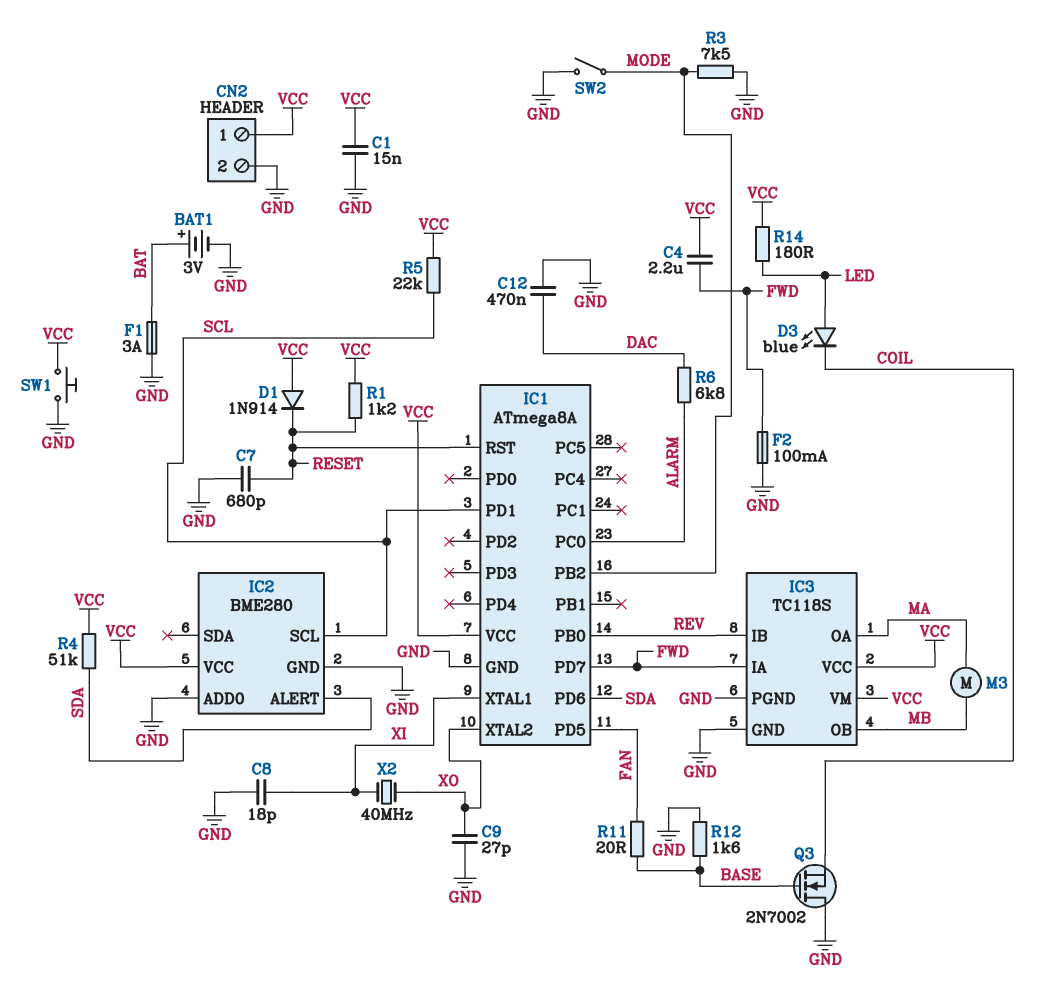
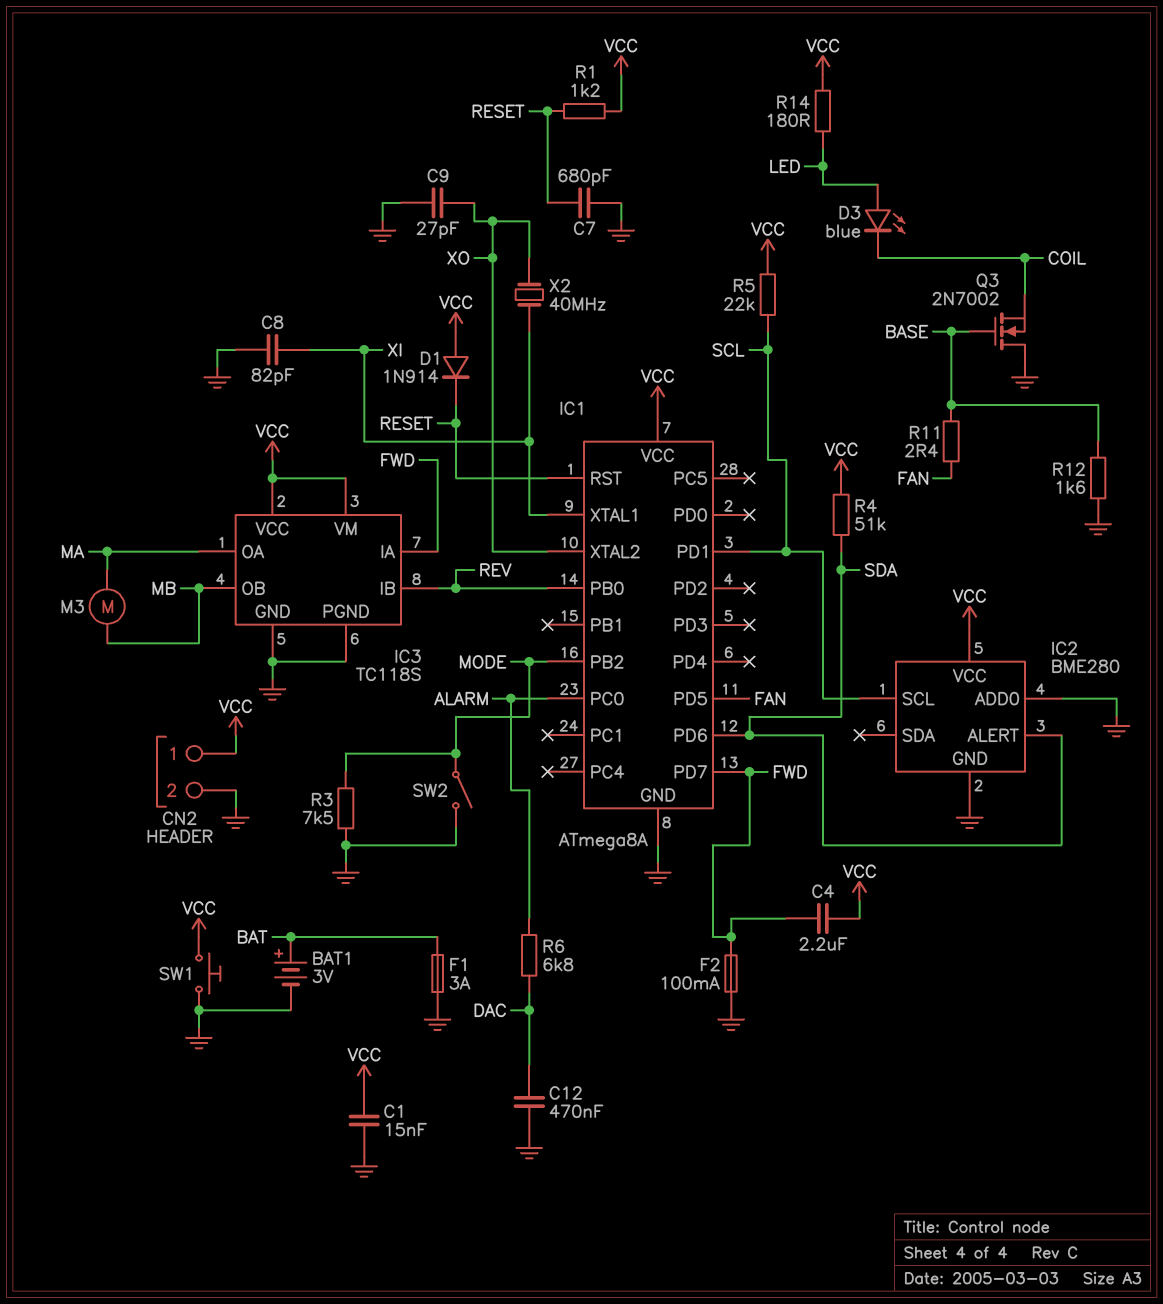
C8: 18pF (GND, XI) -> 82pF (GND, XI)
R11: 20 (BASE, FAN) -> 2.4 (BASE, FAN)

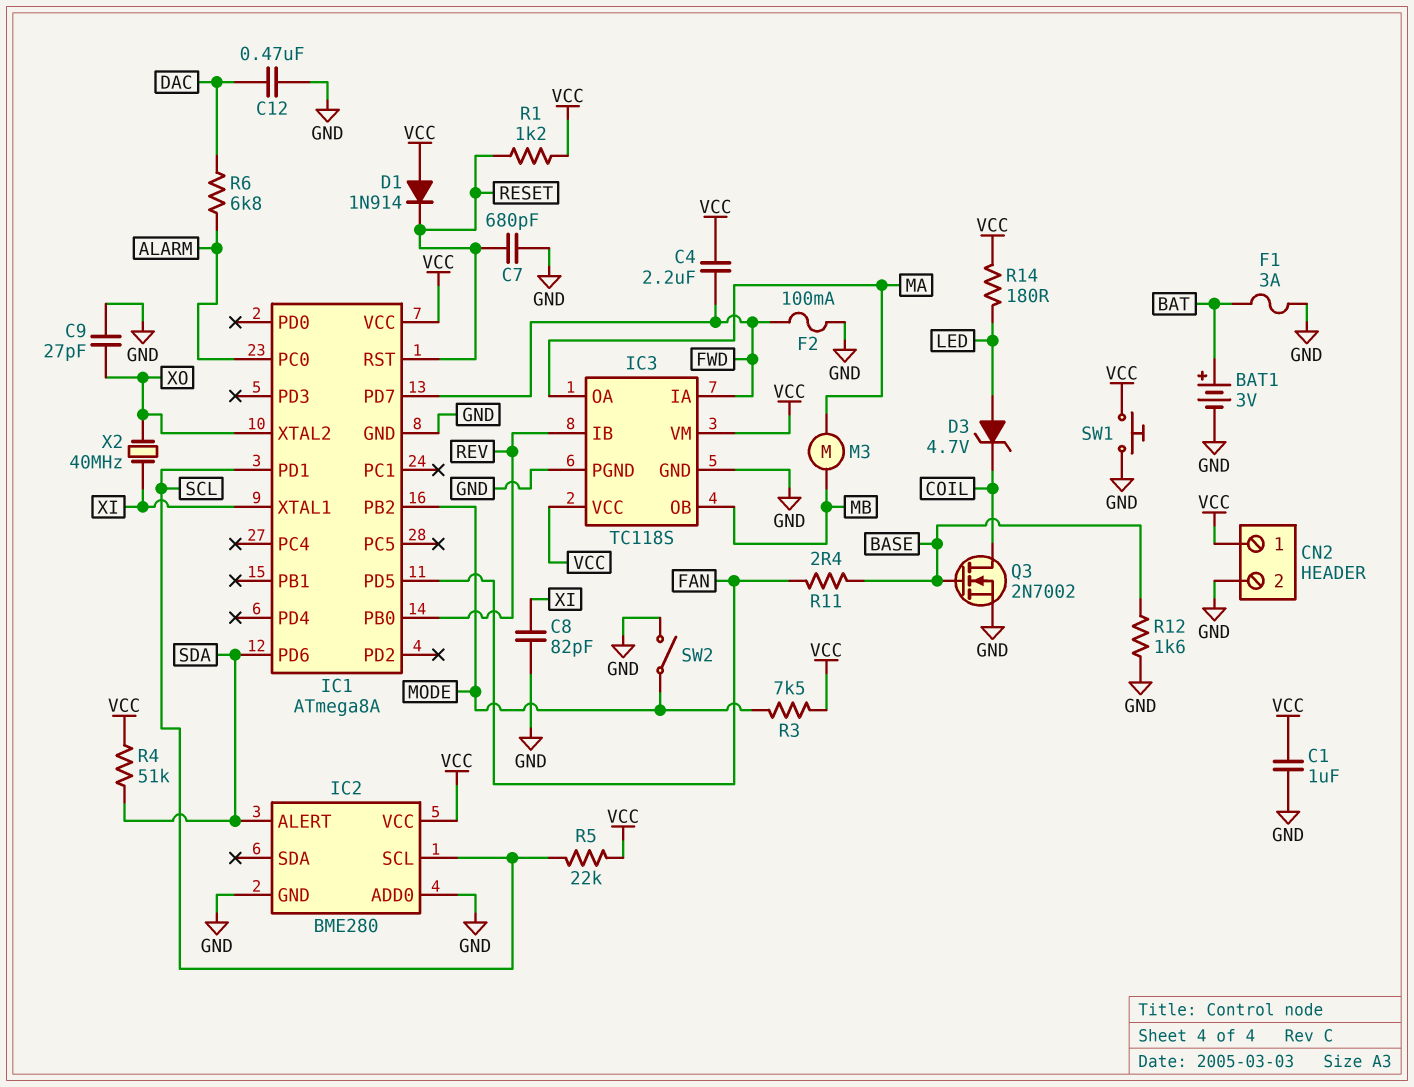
C1: 15nF (GND, VCC) -> 1uF (GND, VCC)
D3: LED blue (A LED, K COIL) -> zener 4.7V (A LED, K COIL)
Q3: NMOS 2N7002 (G BASE, D GND, S COIL) -> NMOS 2N7002 (G BASE, D COIL, S GND)
R3: 7.5k (GND, MODE) -> 7.5k (MODE, VCC)

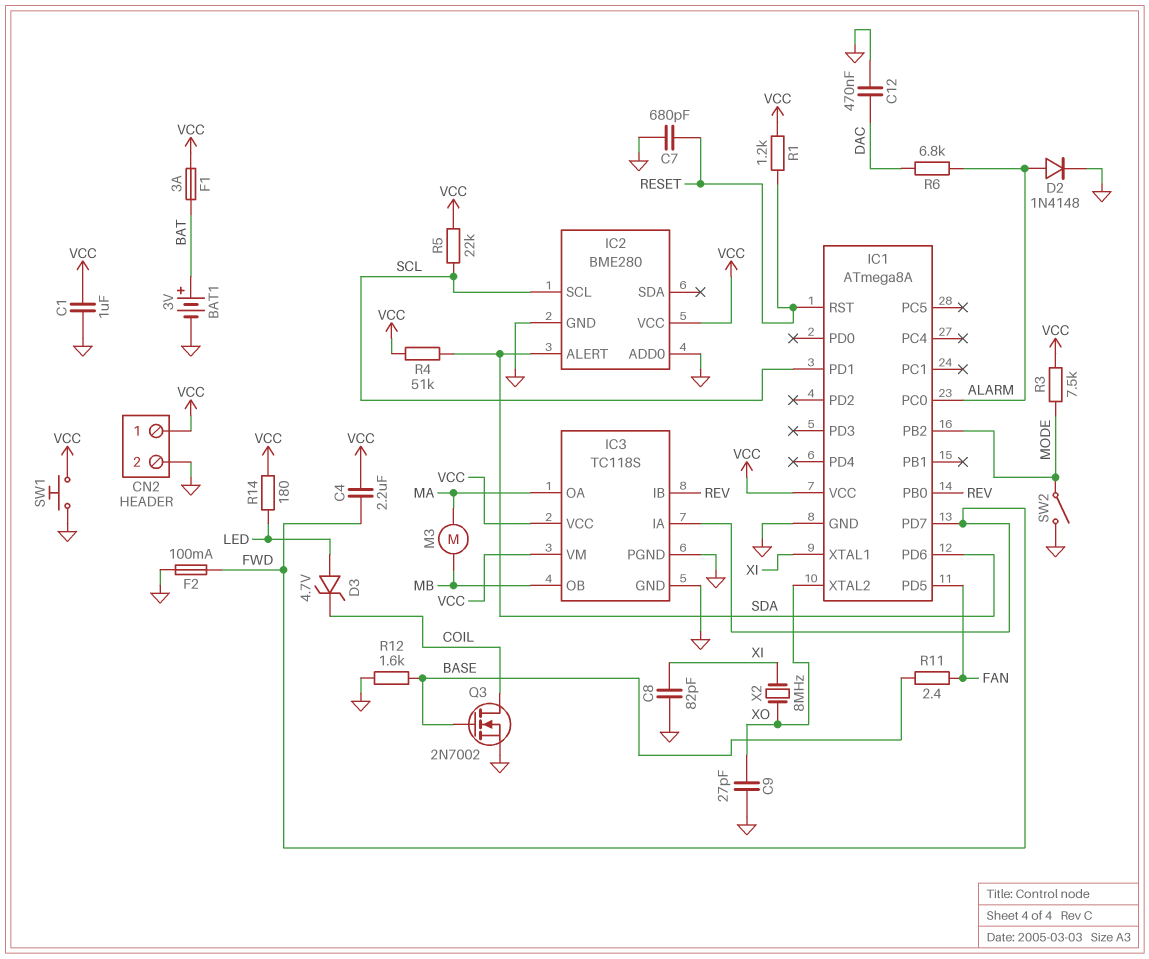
D1: diode 1N914 (A VCC, K RESET) -> none
D2: none -> diode 1N4148 (A ALARM, K GND)
F1: 3A (BAT, GND) -> 3A (BAT, VCC)
X2: 40MHz (XI, XO) -> 8MHz (XI, XO)

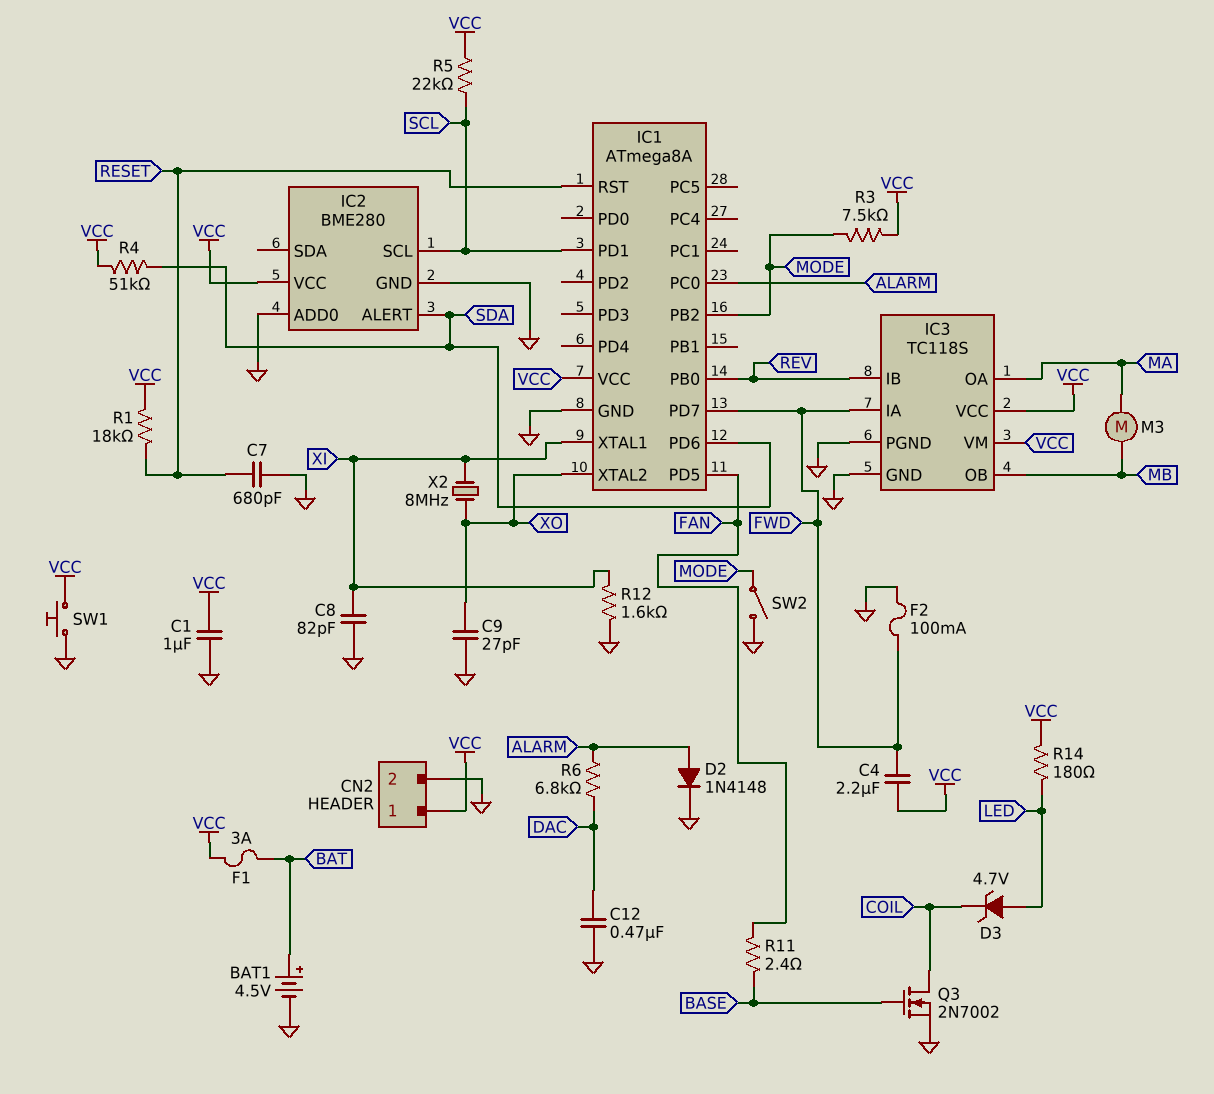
BAT1: 3V (plus BAT, minus GND) -> 4.5V (plus BAT, minus GND)
R1: 1.2k (RESET, VCC) -> 18k (RESET, VCC)
R12: 1.6k (BASE, GND) -> 1.6k (GND, XI)

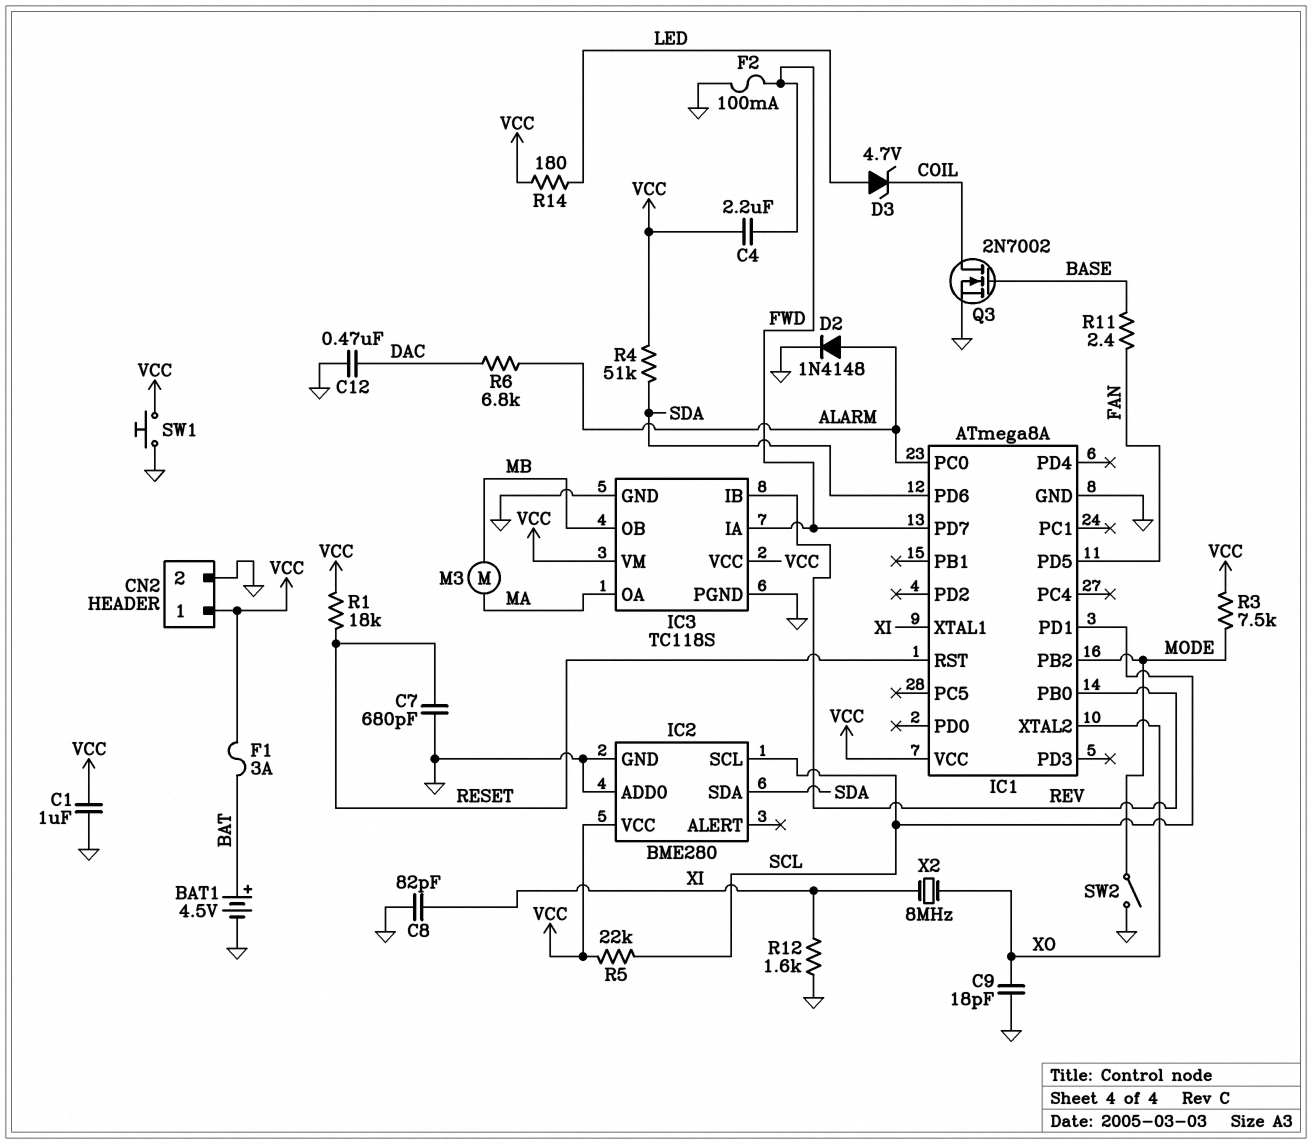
C9: 27pF (GND, XO) -> 18pF (GND, XO)
IC2 pin ALERT: SDA -> none
IC2 pin SDA: none -> SDA

